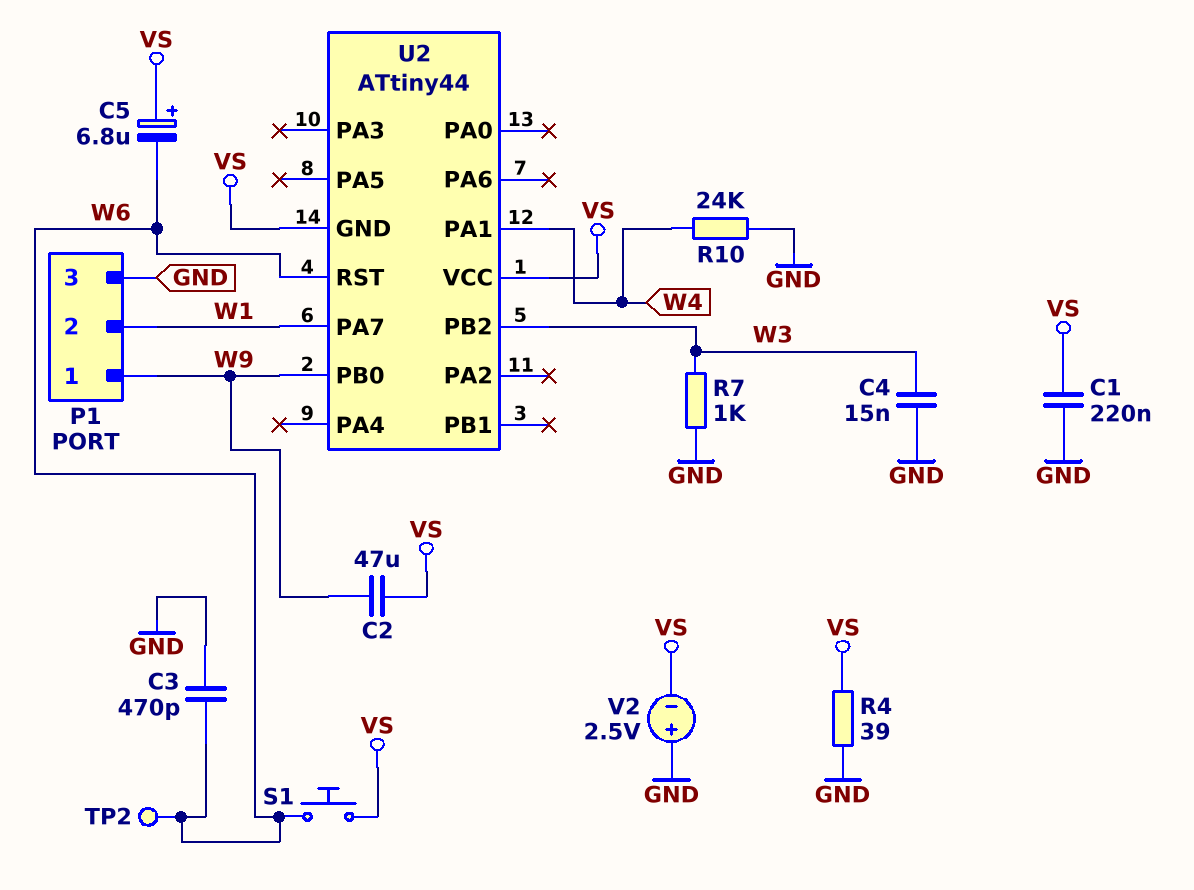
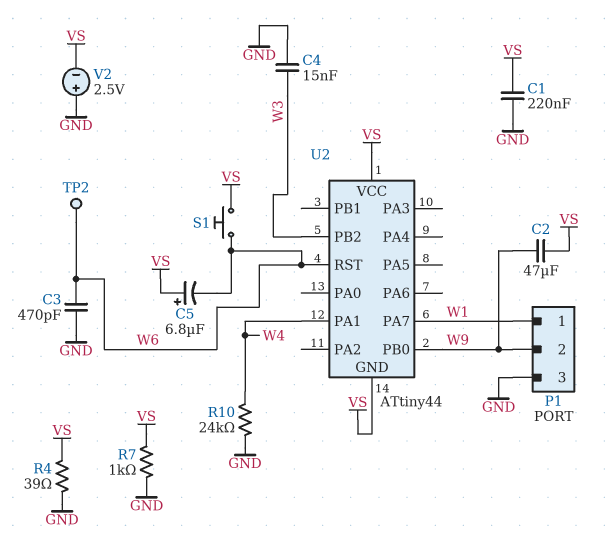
P1 pin 1: W9 -> W1
P1 pin 2: W1 -> W9
R7: 1k (GND, W3) -> 1k (GND, VS)

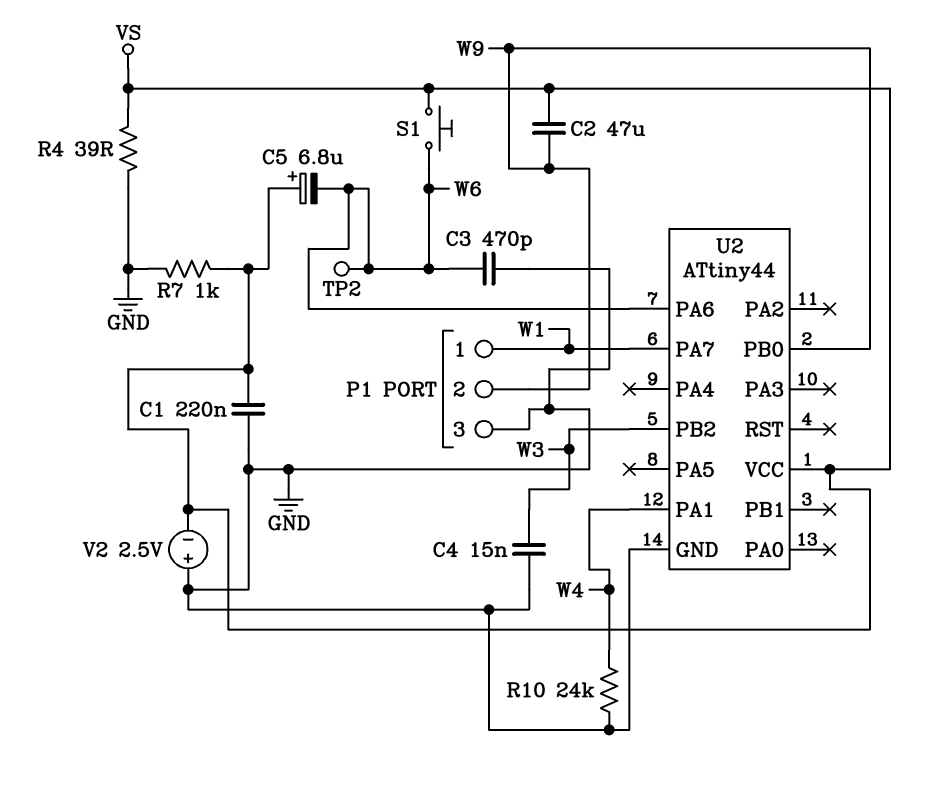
U2 pin GND: VS -> GND
U2 pin PA6: none -> W6
U2 pin RST: W6 -> none

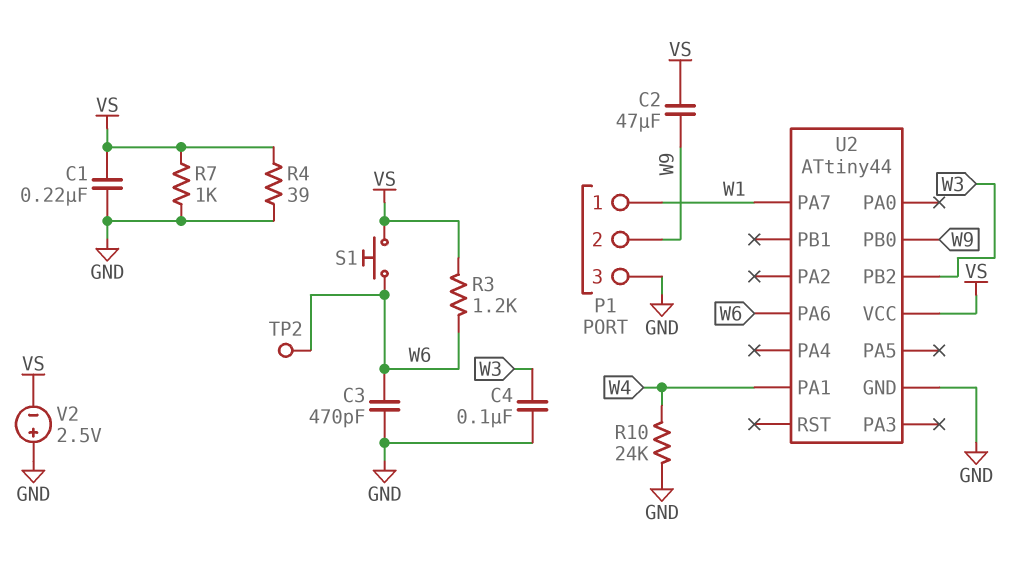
C4: 15nF (GND, W3) -> 100nF (GND, W3)
C5: 6.8uF (plus VS, minus W6) -> none
R3: none -> 1.2k (VS, W6)

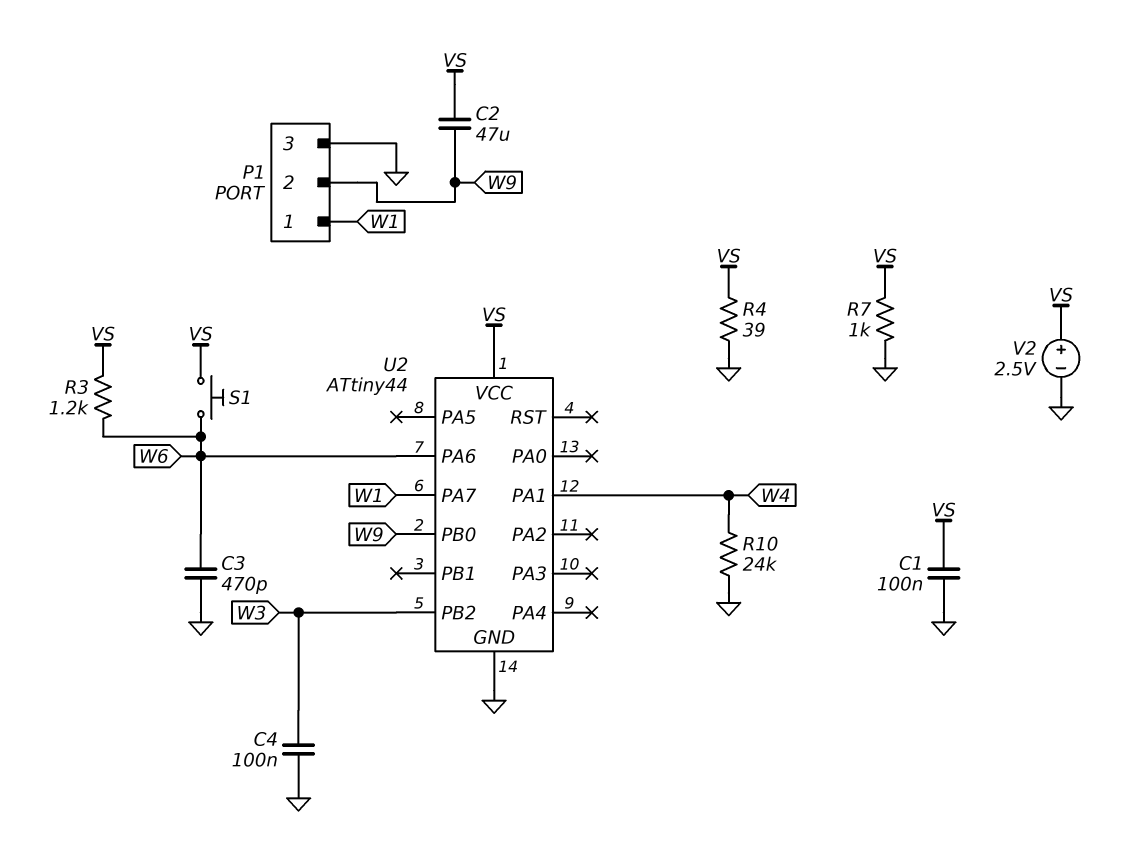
C1: 220nF (GND, VS) -> 100nF (GND, VS)
TP2: test point (W6) -> none
V2: 2.5V (plus GND, minus VS) -> 2.5V (plus VS, minus GND)

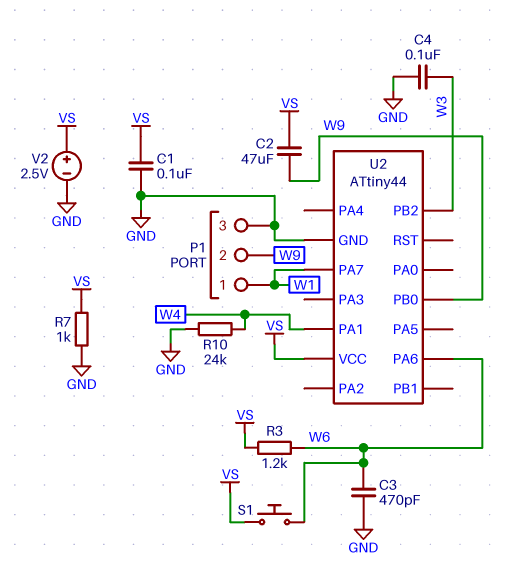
R4: 39 (GND, VS) -> none

